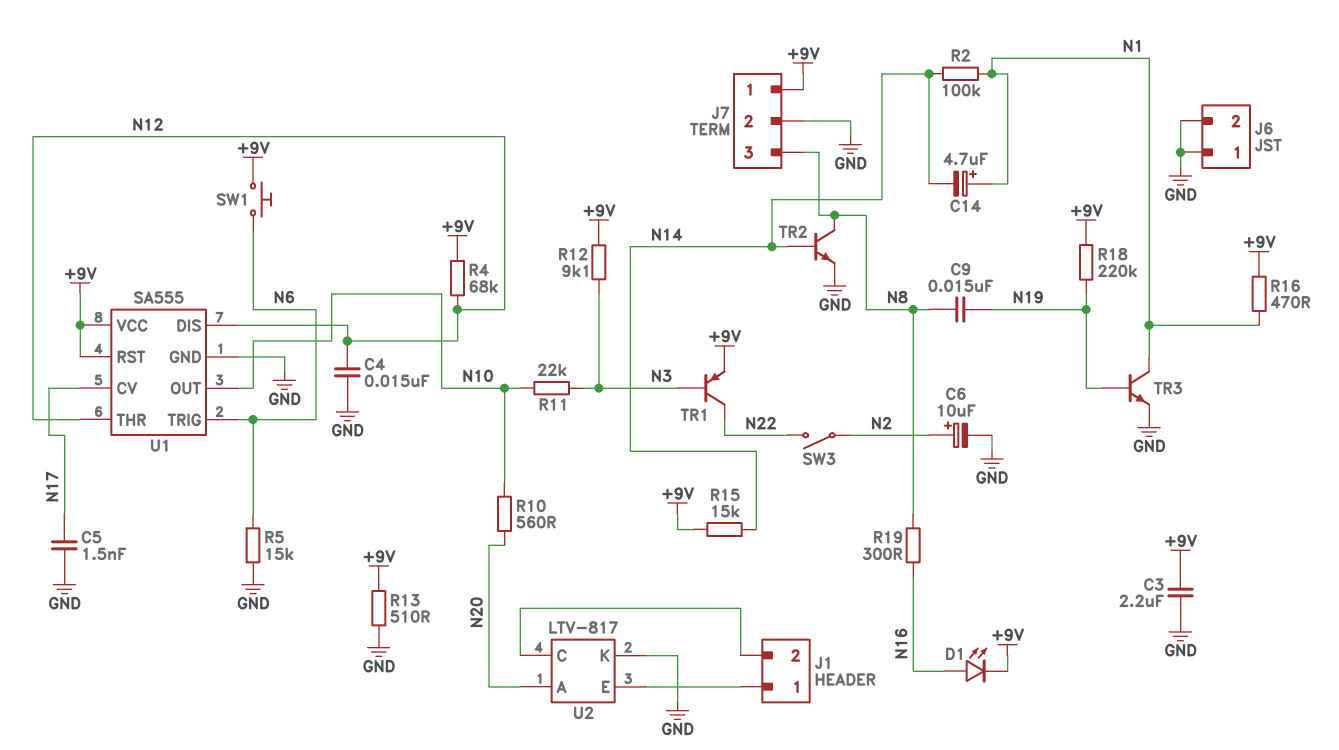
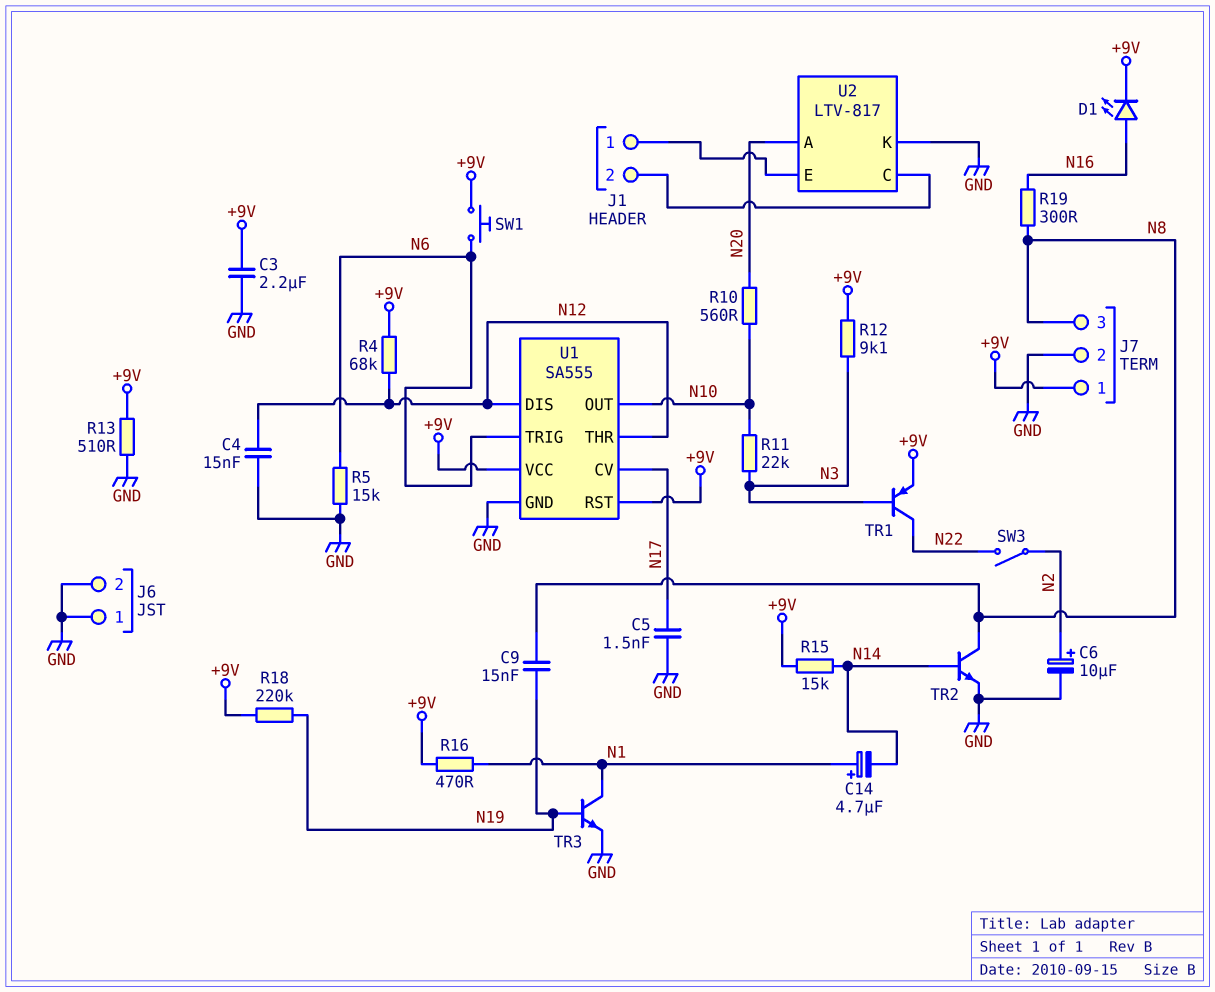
R2: 100k (N1, N14) -> none

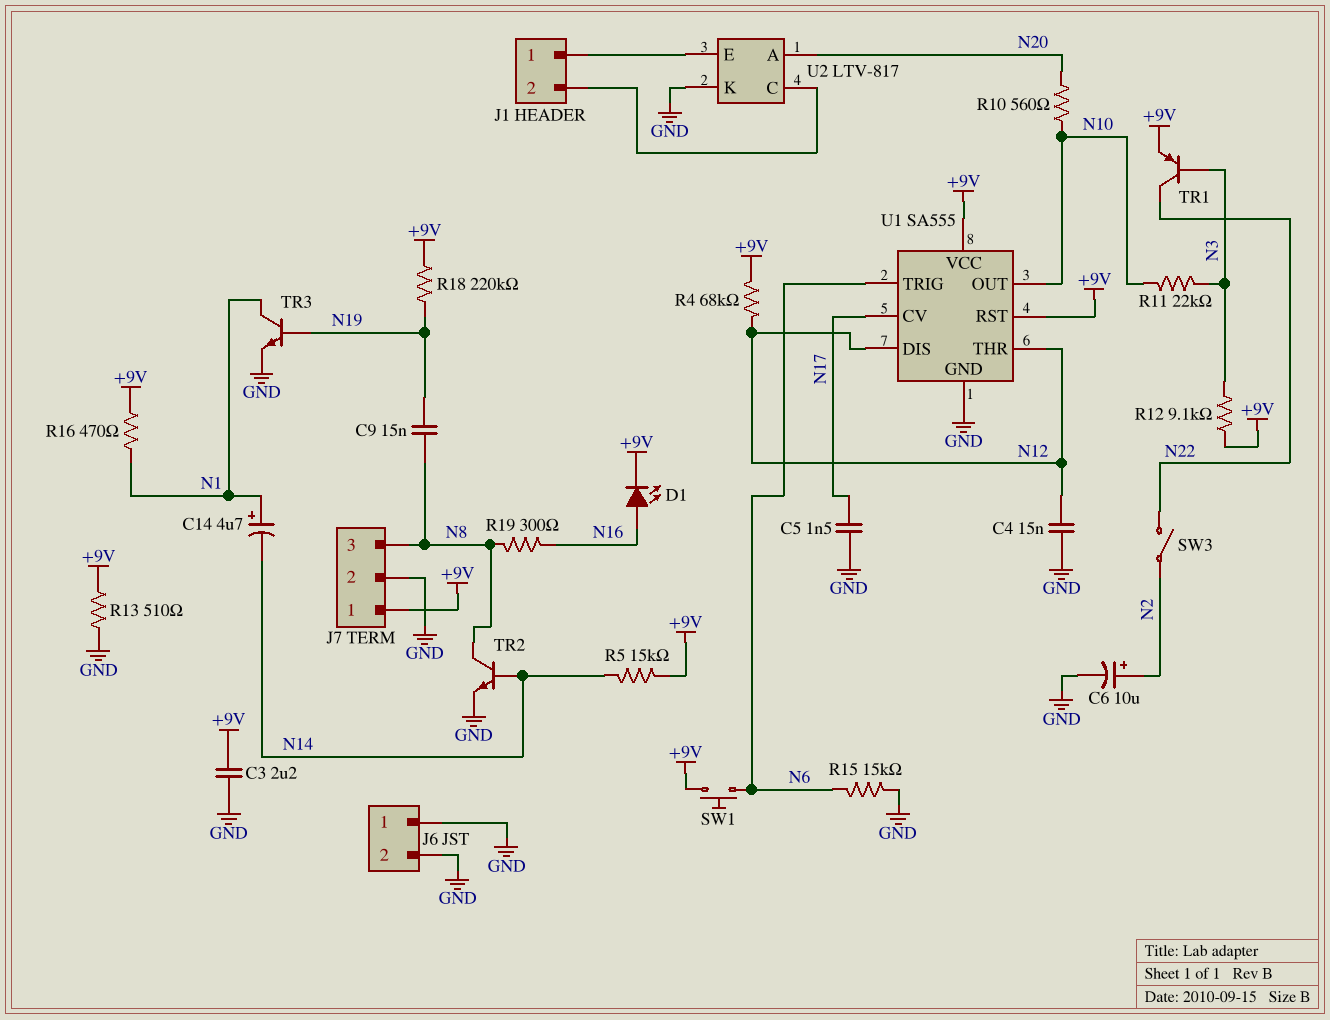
R5: 15k (GND, N6) -> 15k (+9V, N14)
R15: 15k (+9V, N14) -> 15k (GND, N6)

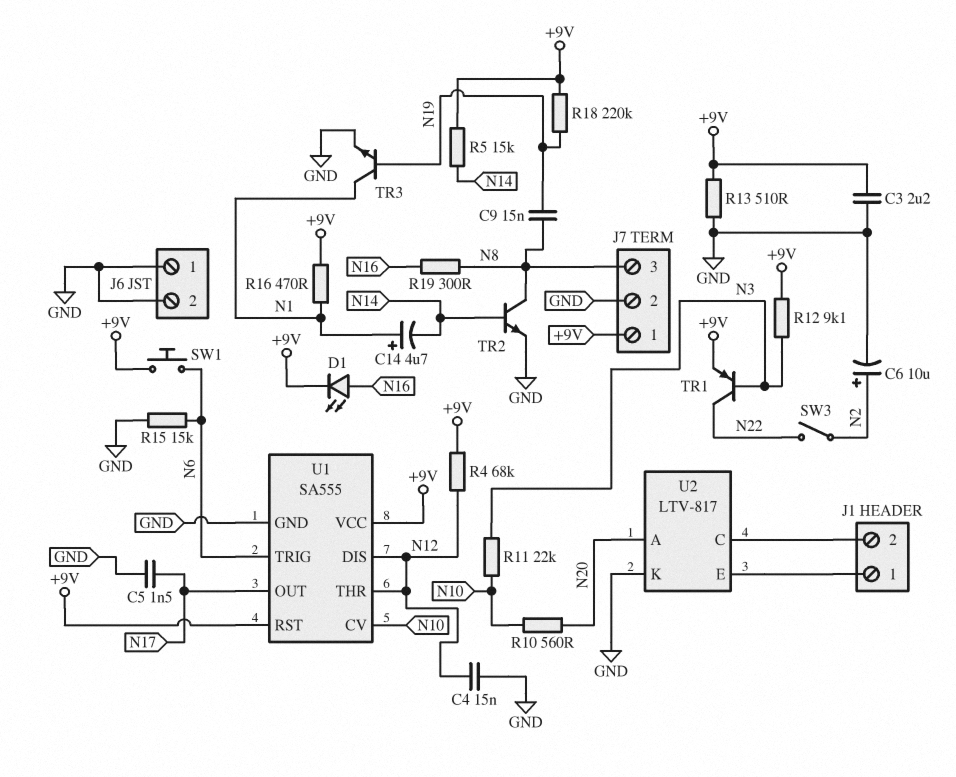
U1 pin CV: N17 -> N10
U1 pin OUT: N10 -> N17

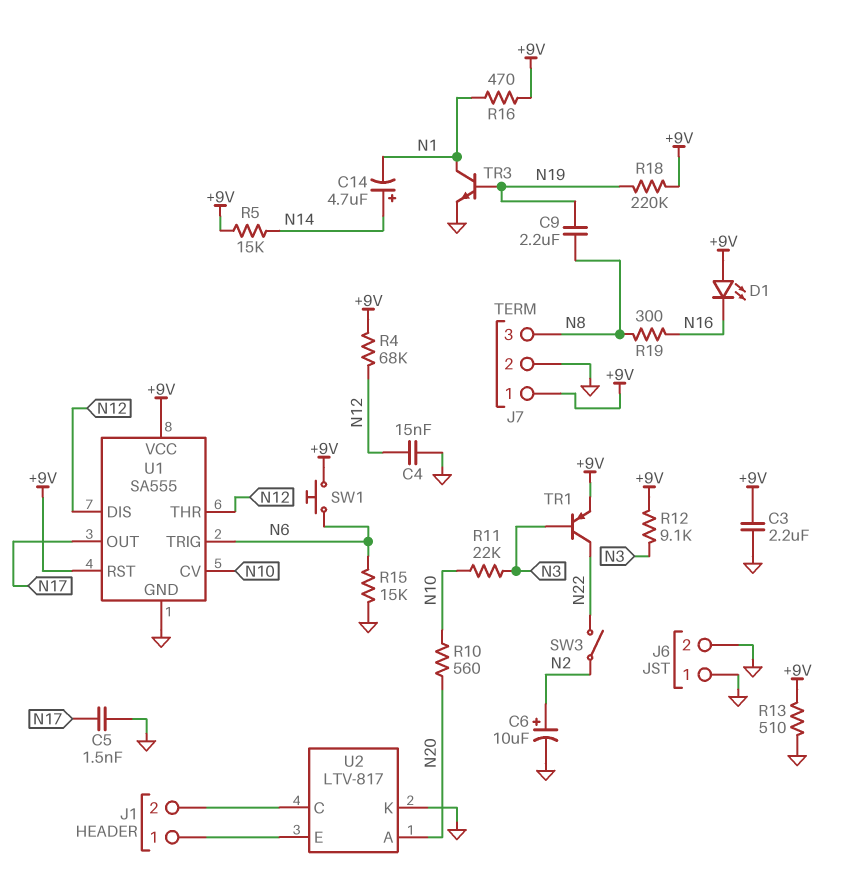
C9: 15nF (N8, N19) -> 2.2uF (N8, N19)
C14: 4.7uF (plus N1, minus N14) -> 4.7uF (plus N14, minus N1)
D1: LED (A N16, K +9V) -> LED (A +9V, K N16)
TR2: NPN (B N14, C N8, E GND) -> none

